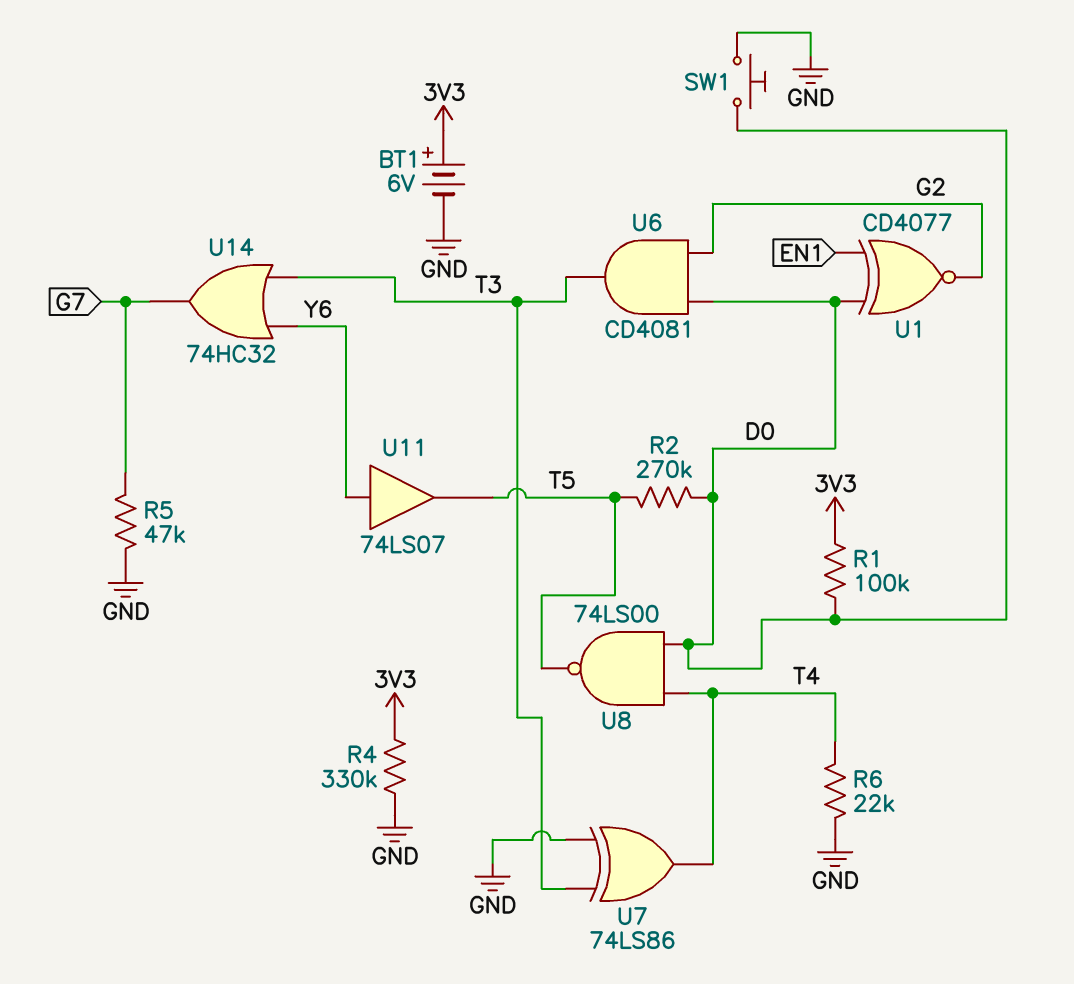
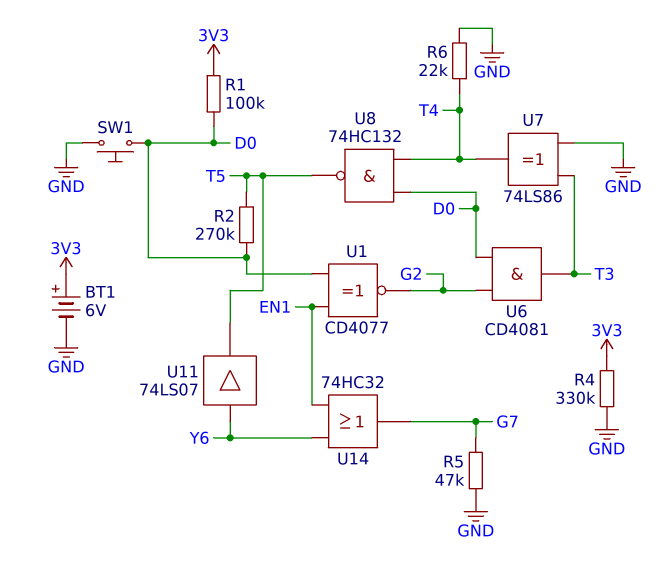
U8: NAND 74LS00 (in D0, in T4, out T5) -> NAND 74HC132 (in D0, in T4, out T5)
U14: OR 74HC32 (in T3, in Y6, out G7) -> OR 74HC32 (in EN1, in Y6, out G7)

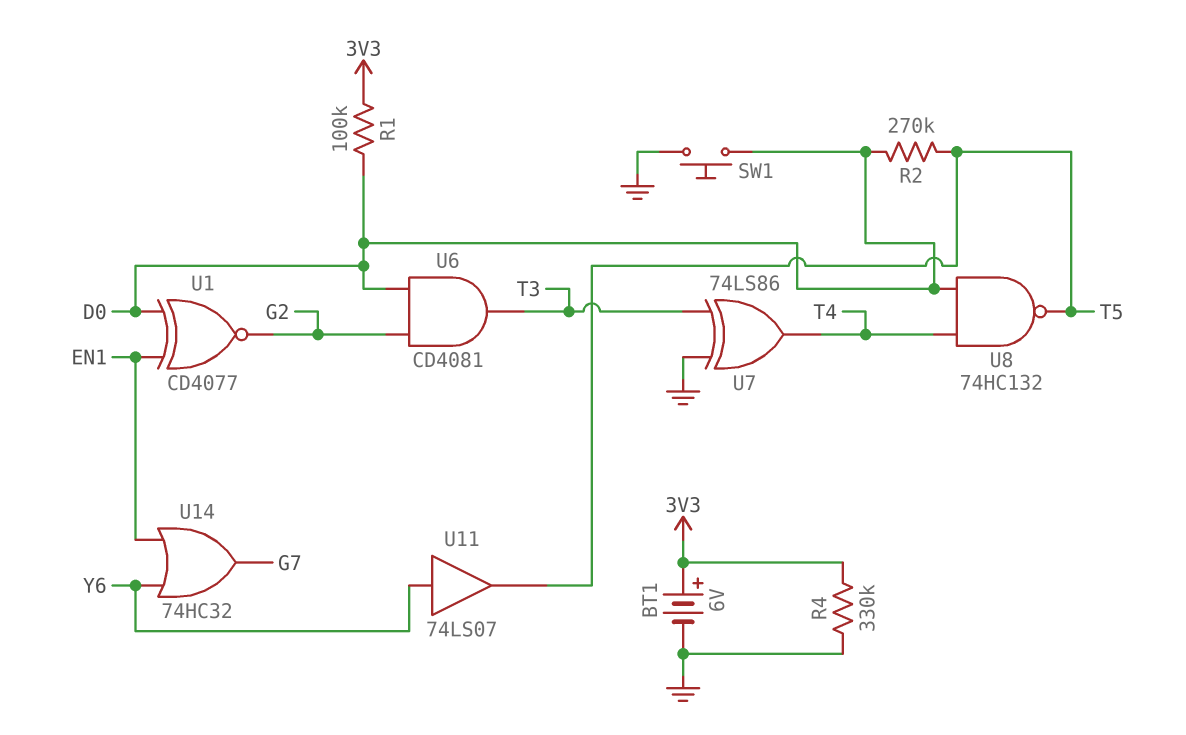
R5: 47k (G7, GND) -> none
R6: 22k (GND, T4) -> none

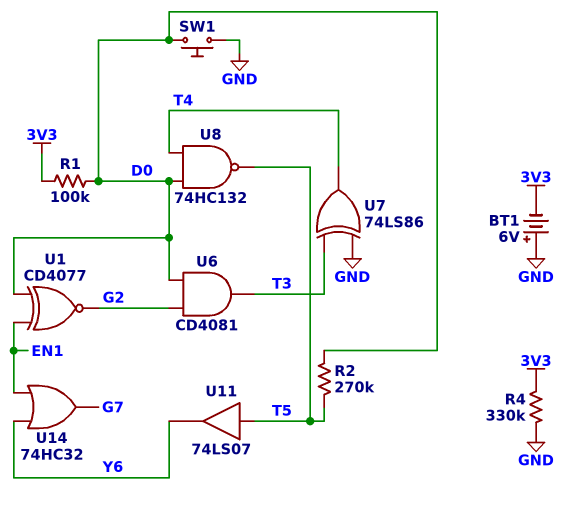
BT1: 6V (plus 3V3, minus GND) -> 6V (plus GND, minus 3V3)
U11: buffer 74LS07 (in Y6, out T5) -> buffer 74LS07 (in T5, out Y6)

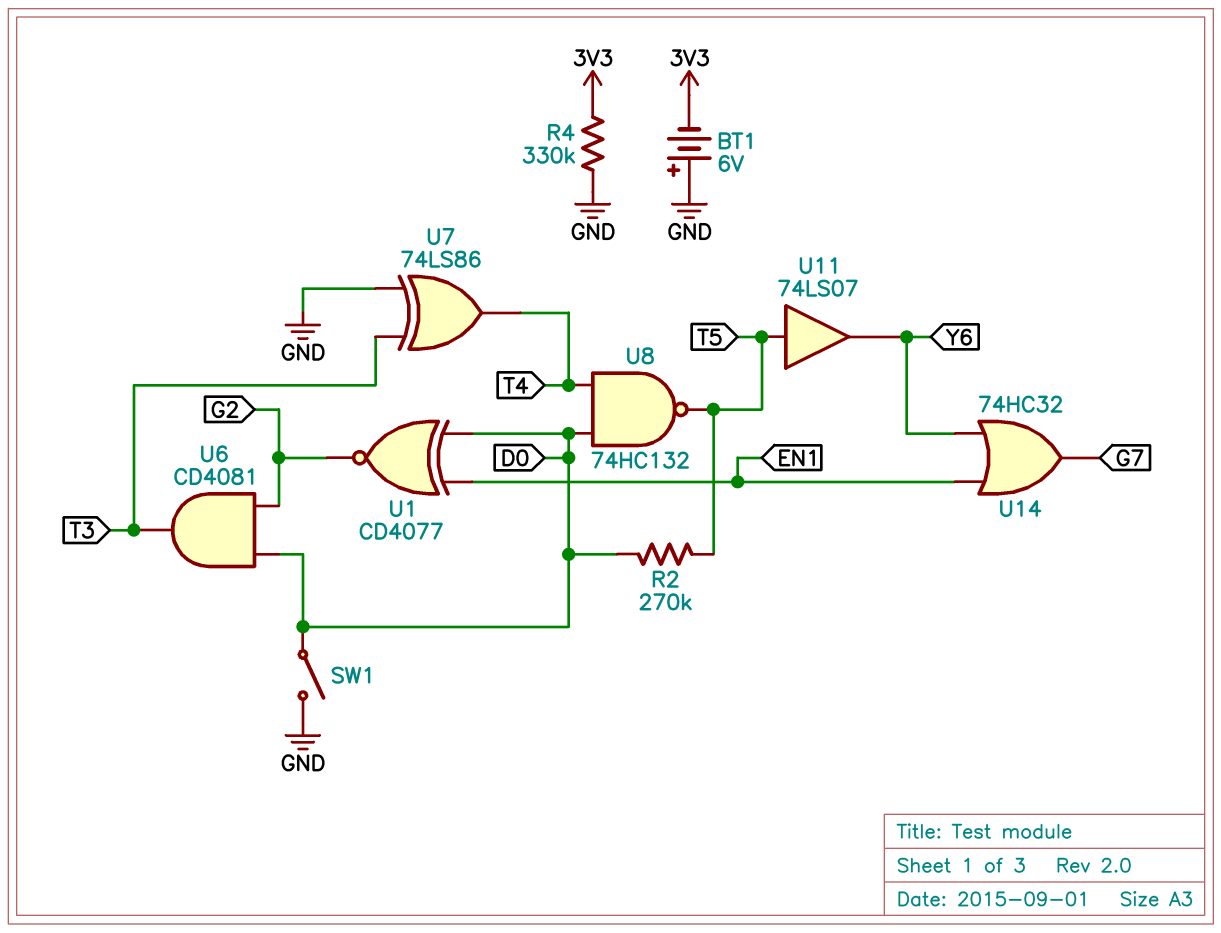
R1: 100k (3V3, D0) -> none
SW1: button (D0, GND) -> switch (D0, GND)

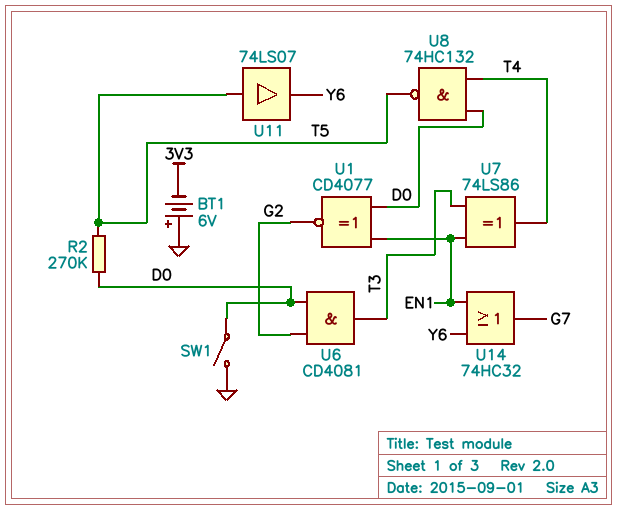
R4: 330k (3V3, GND) -> none
U7: XOR 74LS86 (in GND, in T3, out T4) -> XOR 74LS86 (in EN1, in T3, out T4)

